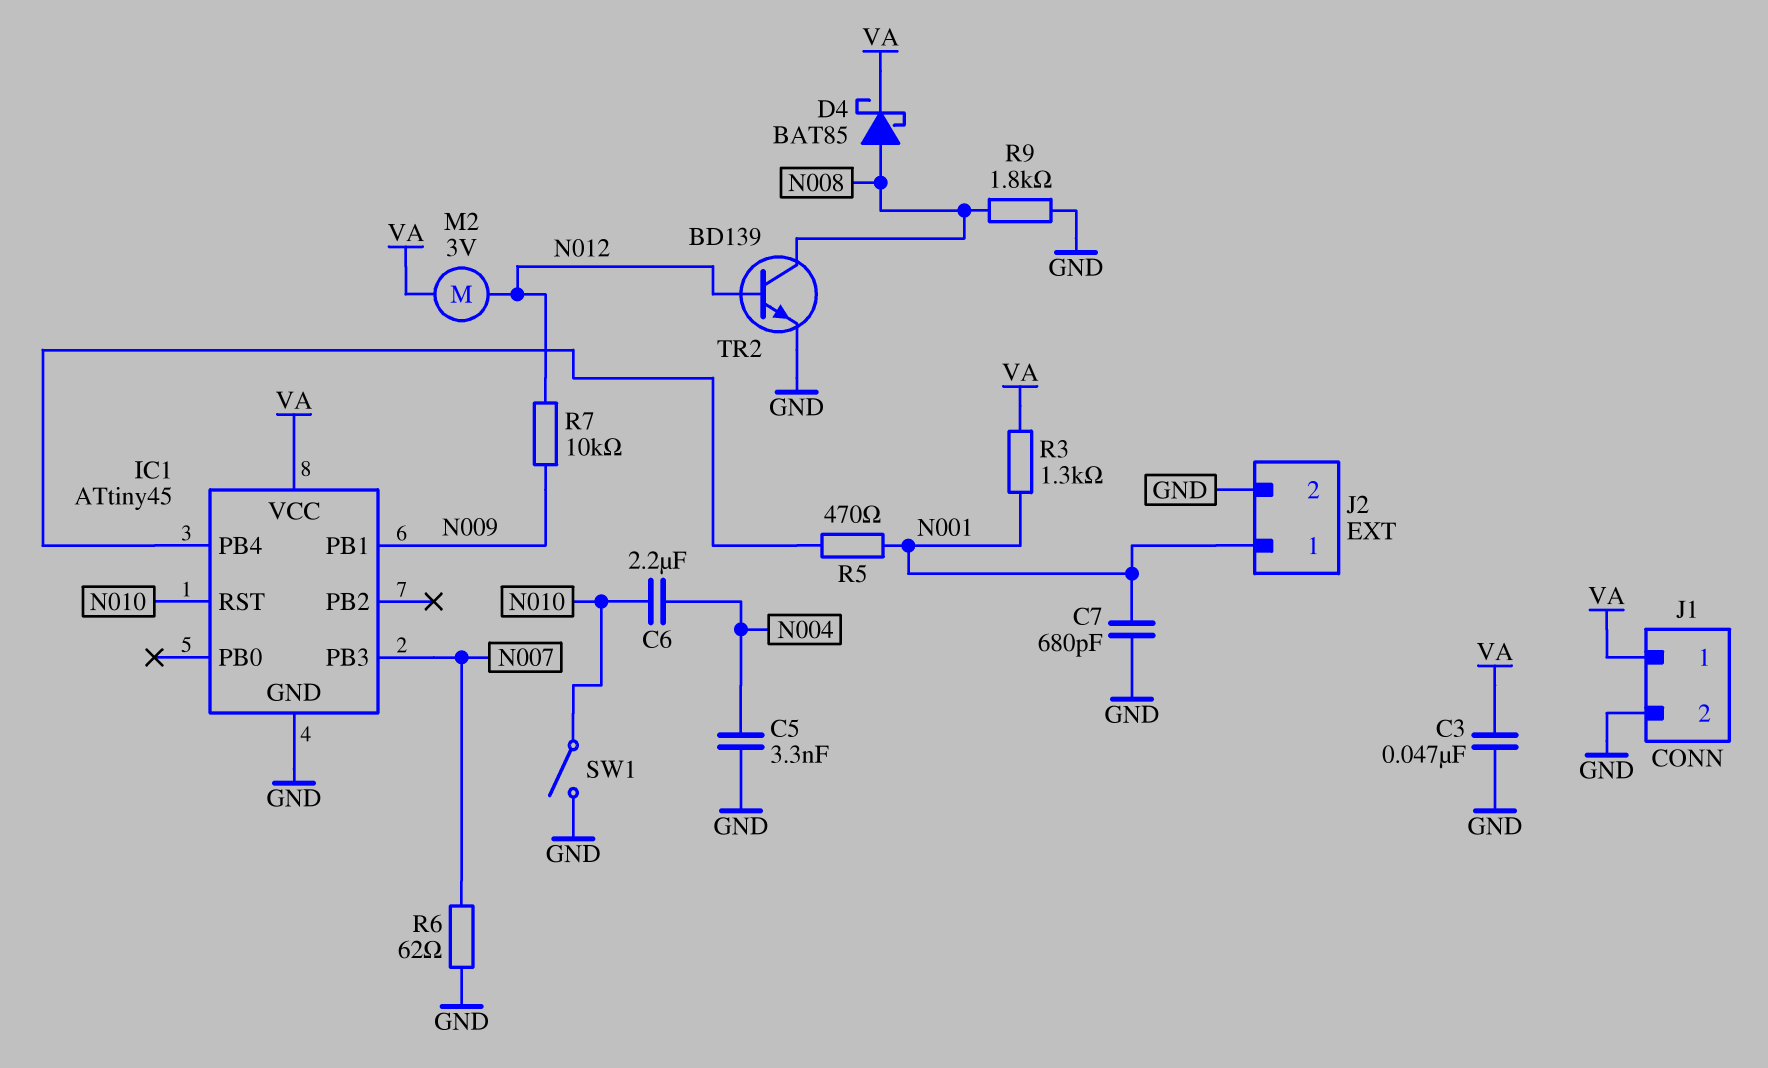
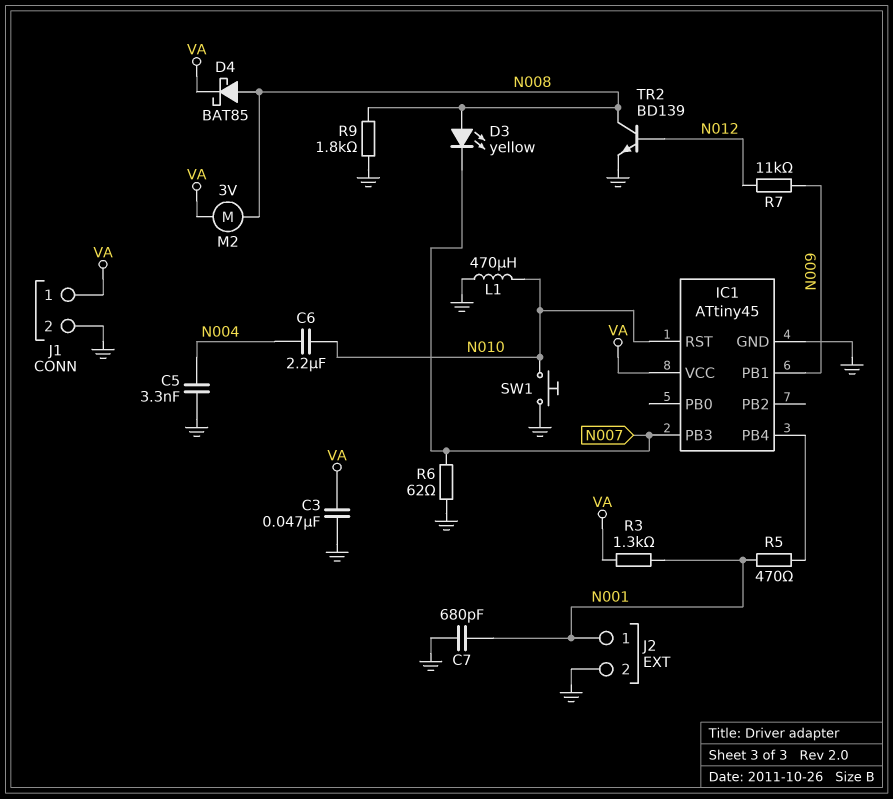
D3: none -> LED yellow (A N008, K N007)
L1: none -> 470uH (GND, N010)
M2: motor 3V (N012, VA) -> motor 3V (N008, VA)
R7: 10k (N009, N012) -> 11k (N009, N012)
SW1: switch (GND, N010) -> button (GND, N010)

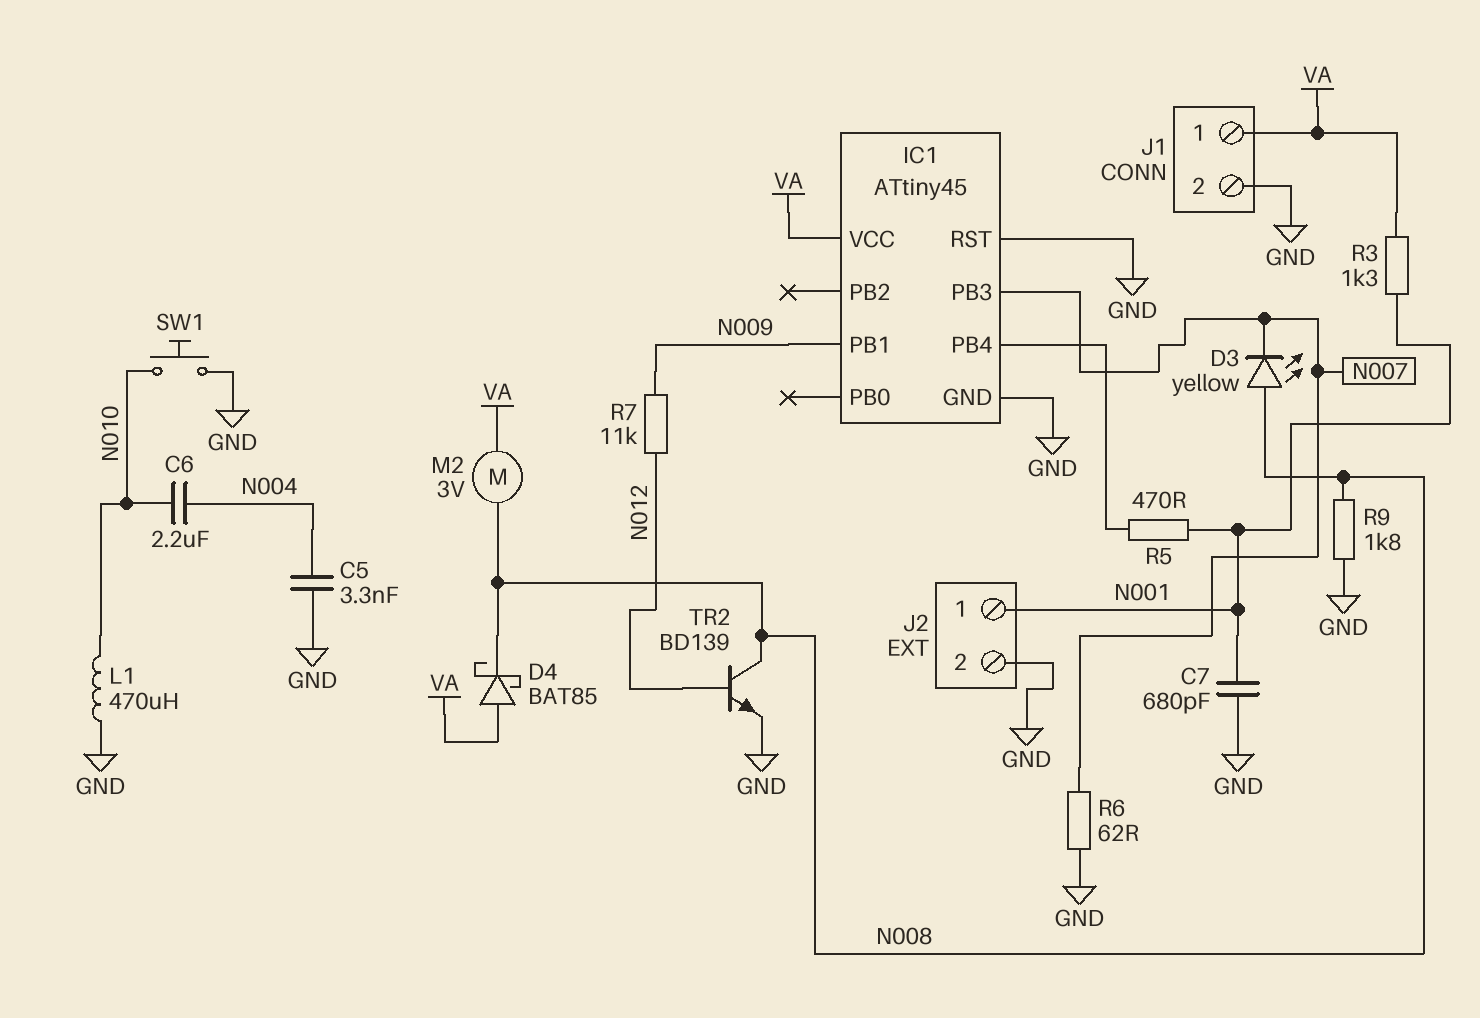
C3: 47nF (GND, VA) -> none
D4: schottky BAT85 (A N008, K VA) -> schottky BAT85 (A VA, K N008)
IC1 pin RST: N010 -> GND

